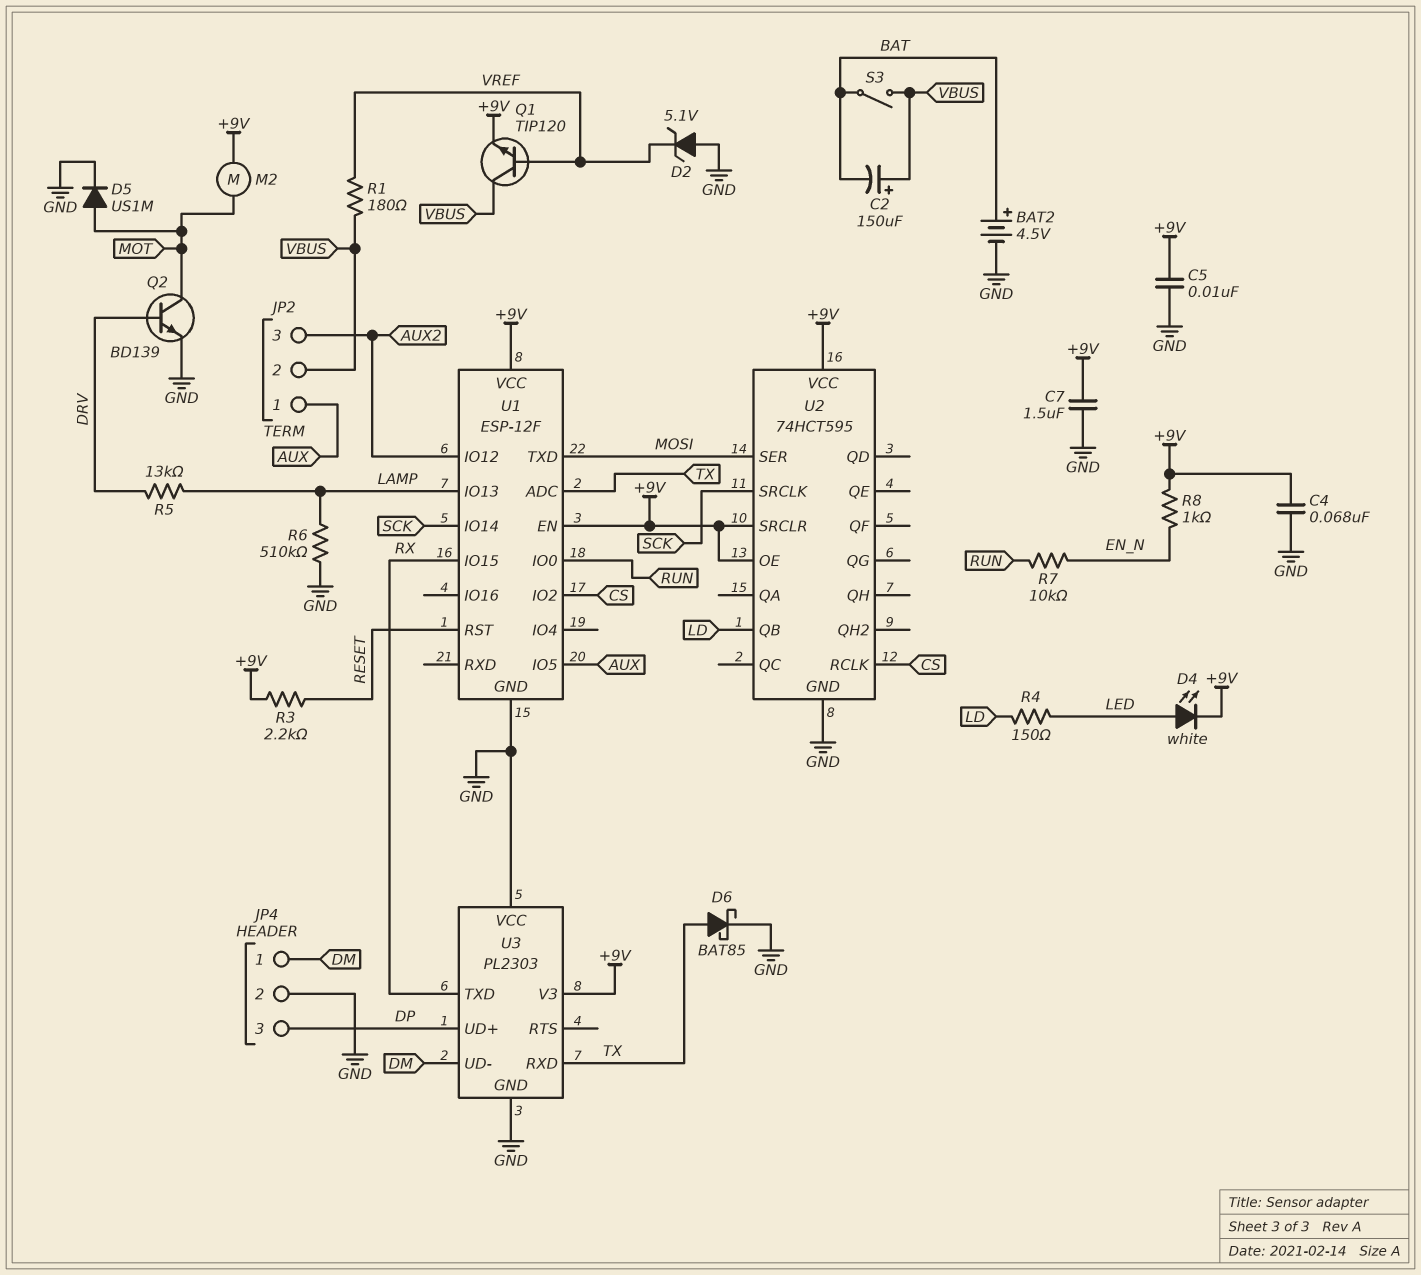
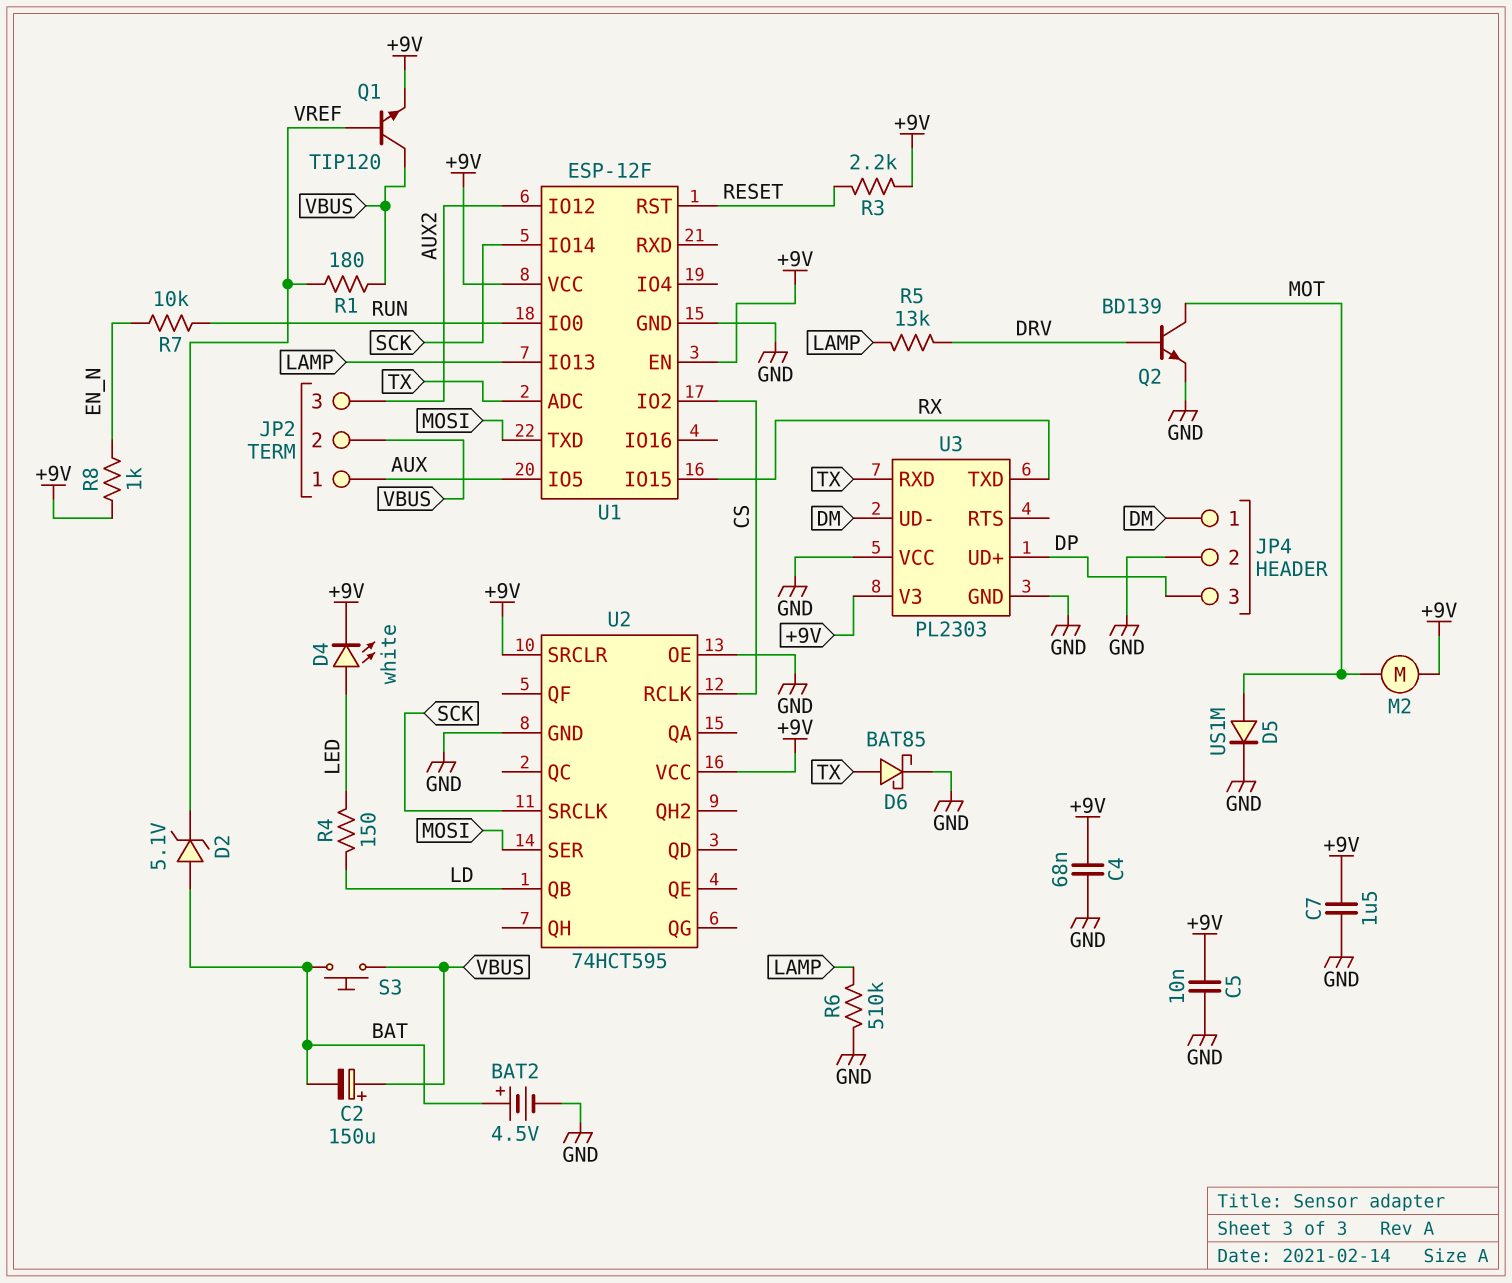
D2: zener 5.1V (A GND, K VREF) -> zener 5.1V (A BAT, K VREF)
S3: switch (BAT, VBUS) -> button (BAT, VBUS)
U2 pin OE: +9V -> GND

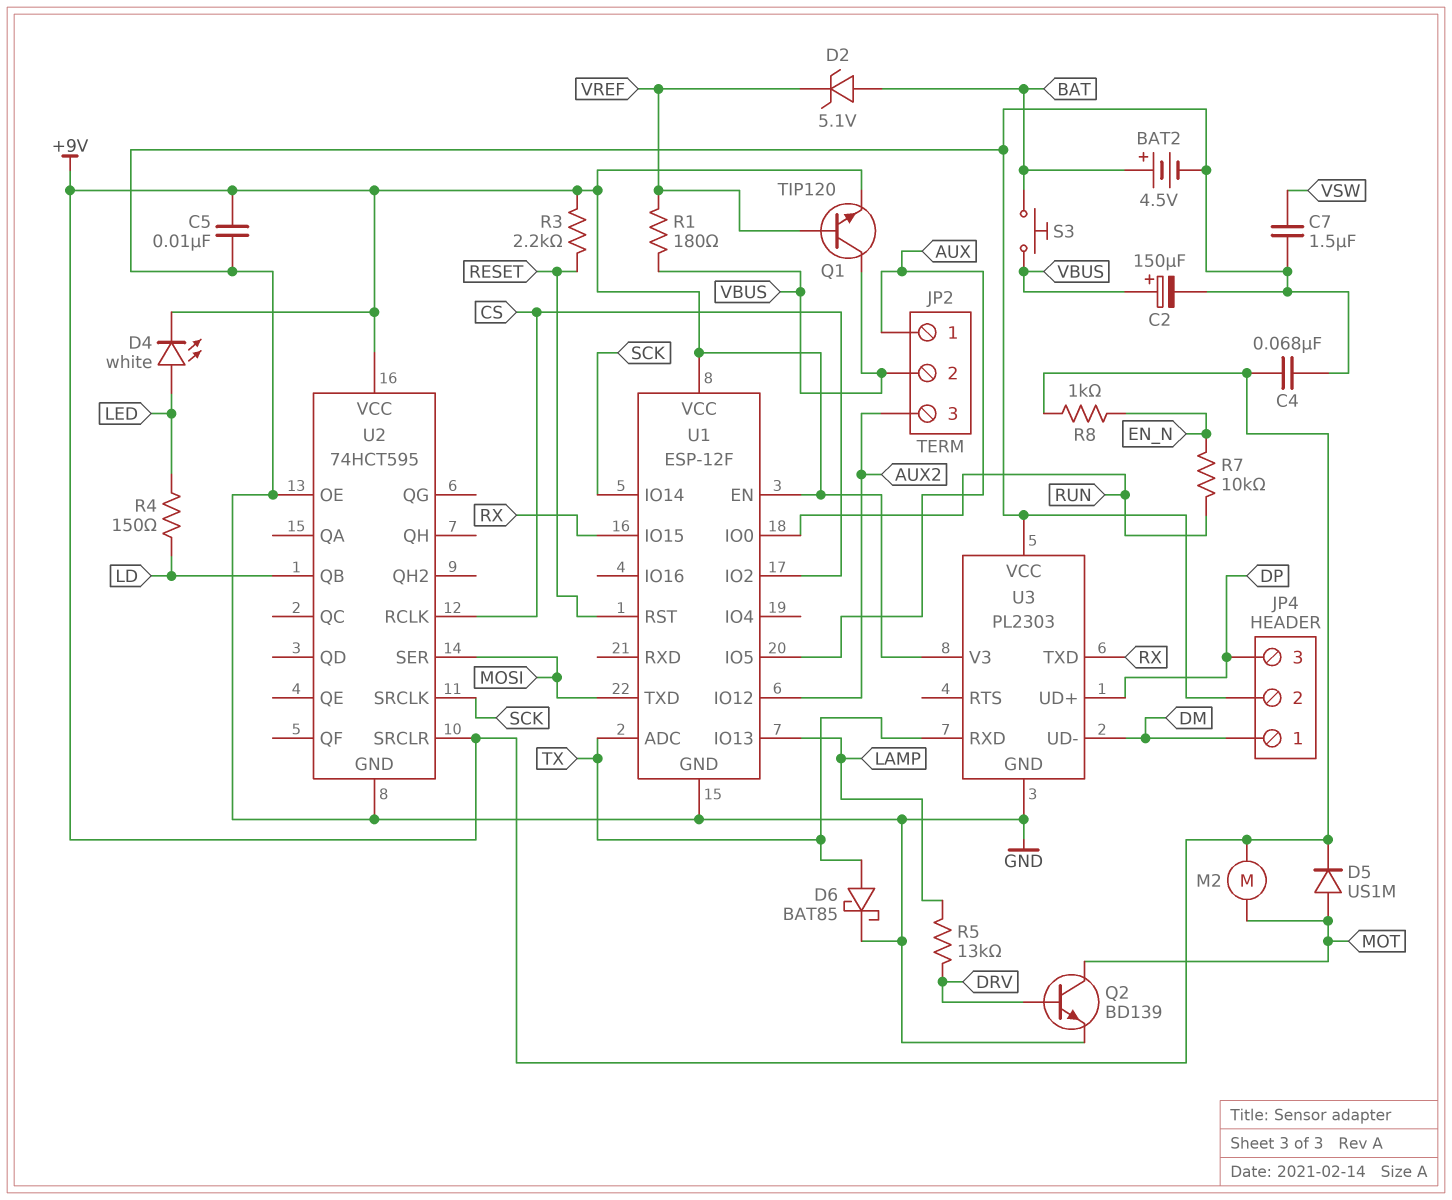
C2: 150uF (plus VBUS, minus BAT) -> 150uF (plus VBUS, minus GND)
C7: 1.5uF (+9V, GND) -> 1.5uF (GND, VSW)
D5: diode US1M (A MOT, K GND) -> diode US1M (A MOT, K +9V)
R6: 510k (GND, LAMP) -> none

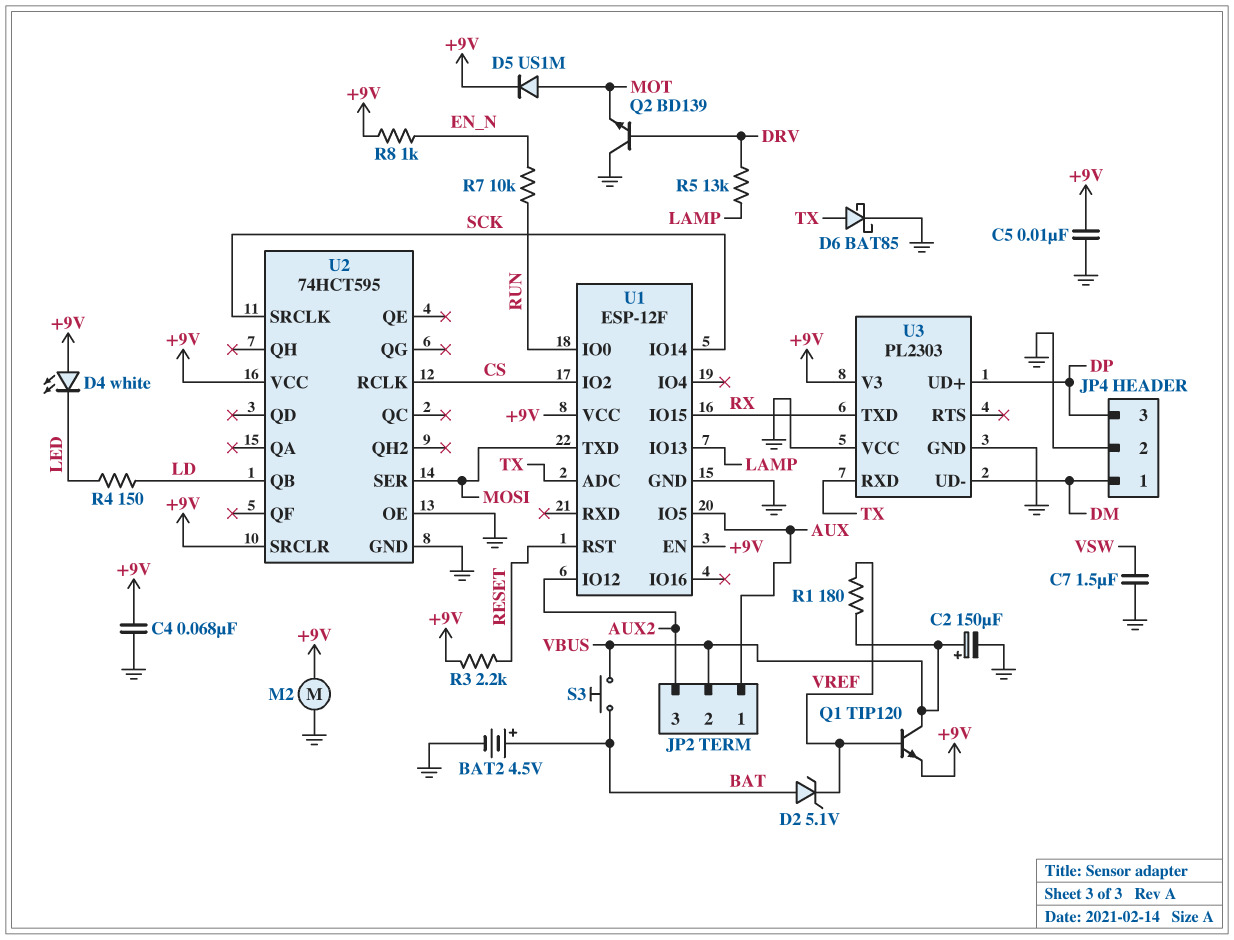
D4: LED white (A LED, K +9V) -> LED white (A +9V, K LED)
M2: motor (+9V, MOT) -> motor (+9V, GND)
Q2: NPN BD139 (B DRV, C MOT, E GND) -> NPN BD139 (B DRV, C GND, E MOT)

